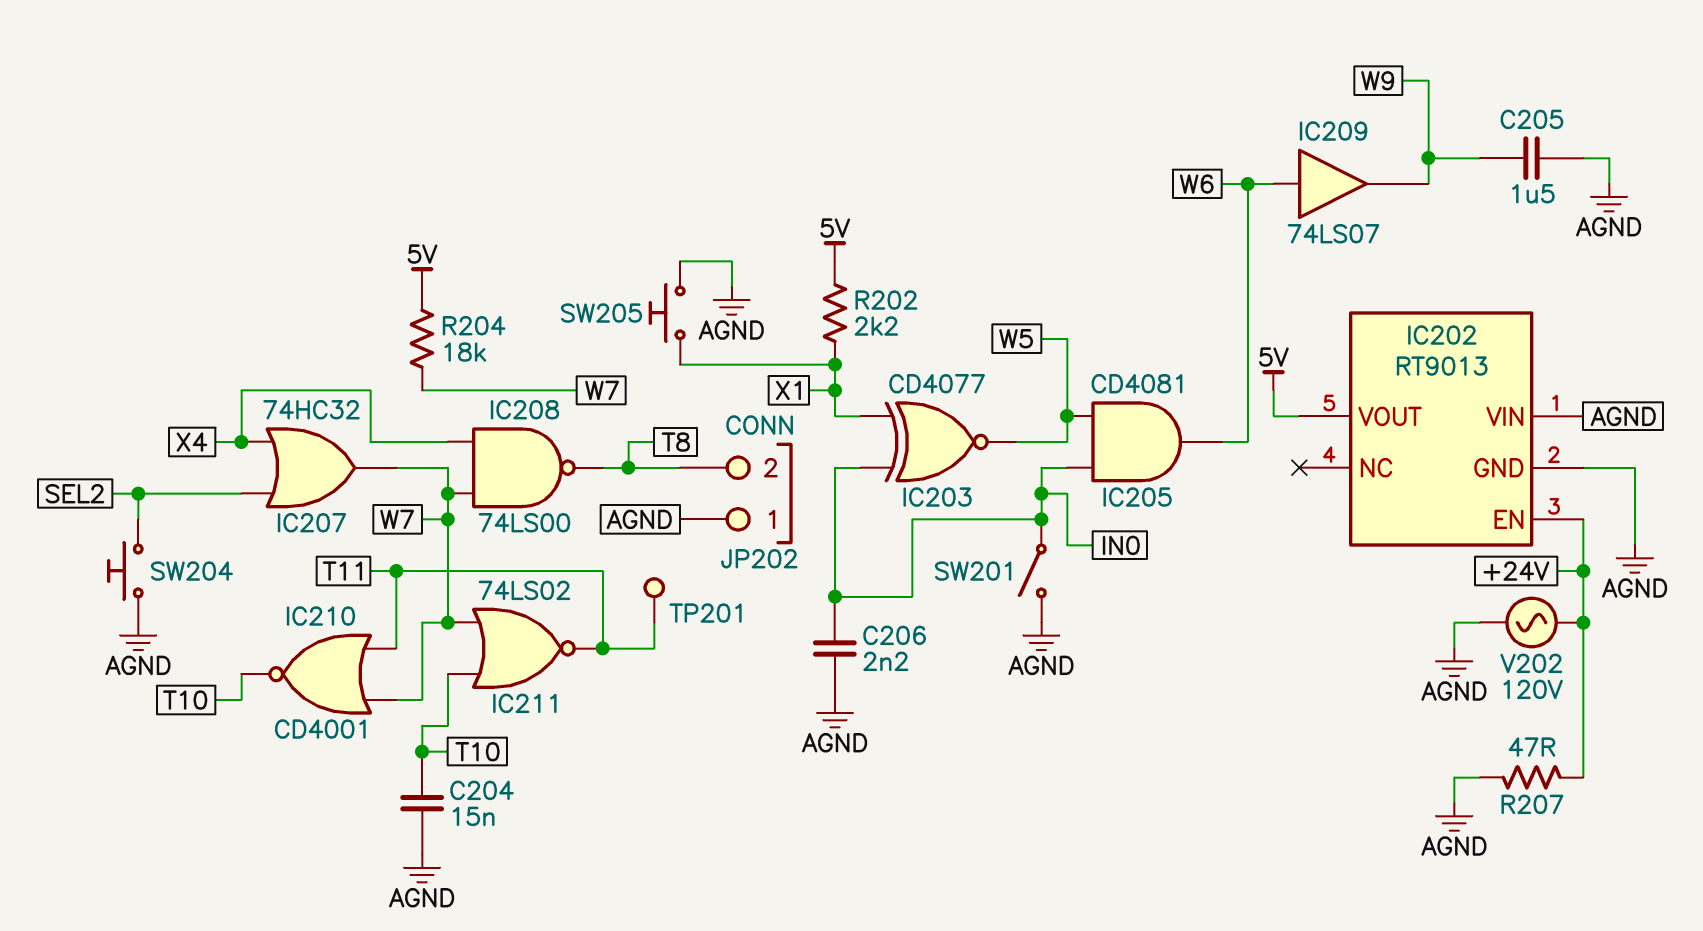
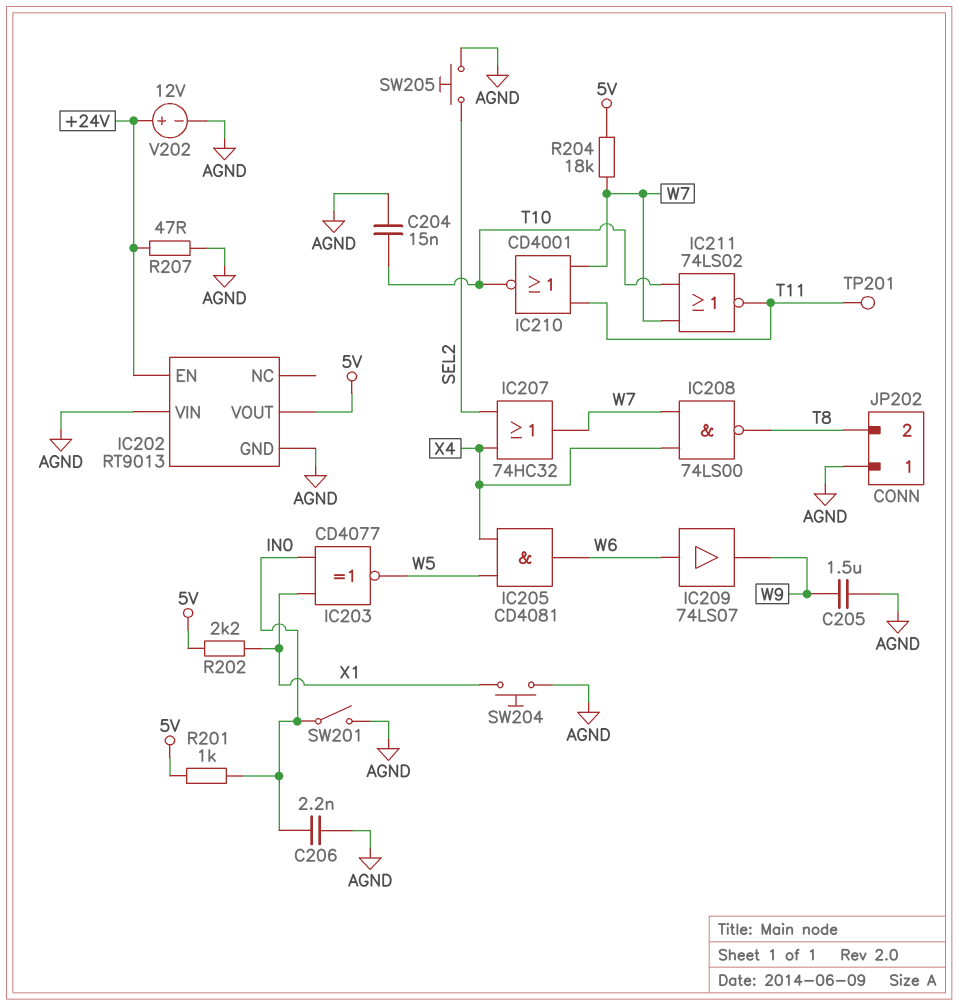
IC205: AND CD4081 (in IN0, in W5, out W6) -> AND CD4081 (in W5, in X4, out W6)
R201: none -> 1k (5V, IN0)
SW204: button (AGND, SEL2) -> button (AGND, X1)
SW205: button (AGND, X1) -> button (AGND, SEL2)
V202: AC 120V (+24V, AGND) -> 12V (plus +24V, minus AGND)

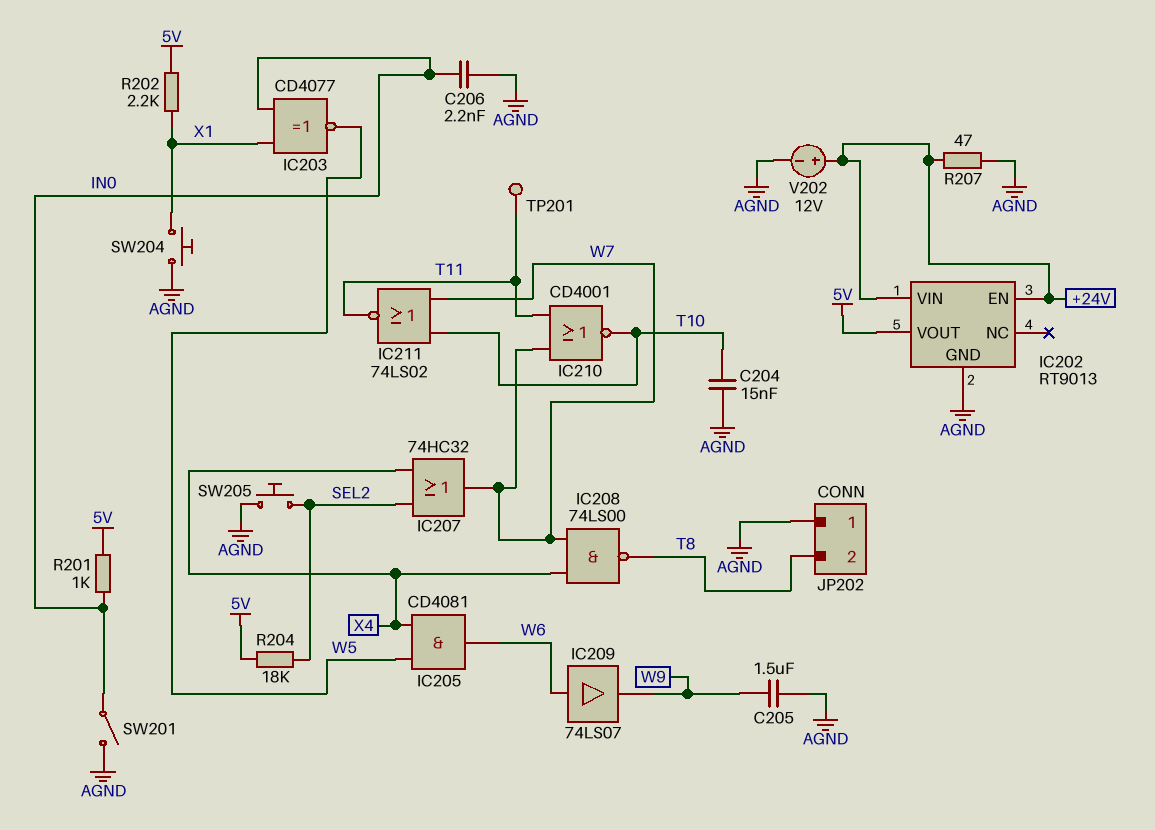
IC202 pin VIN: AGND -> +24V
R204: 18k (5V, W7) -> 18k (5V, SEL2)

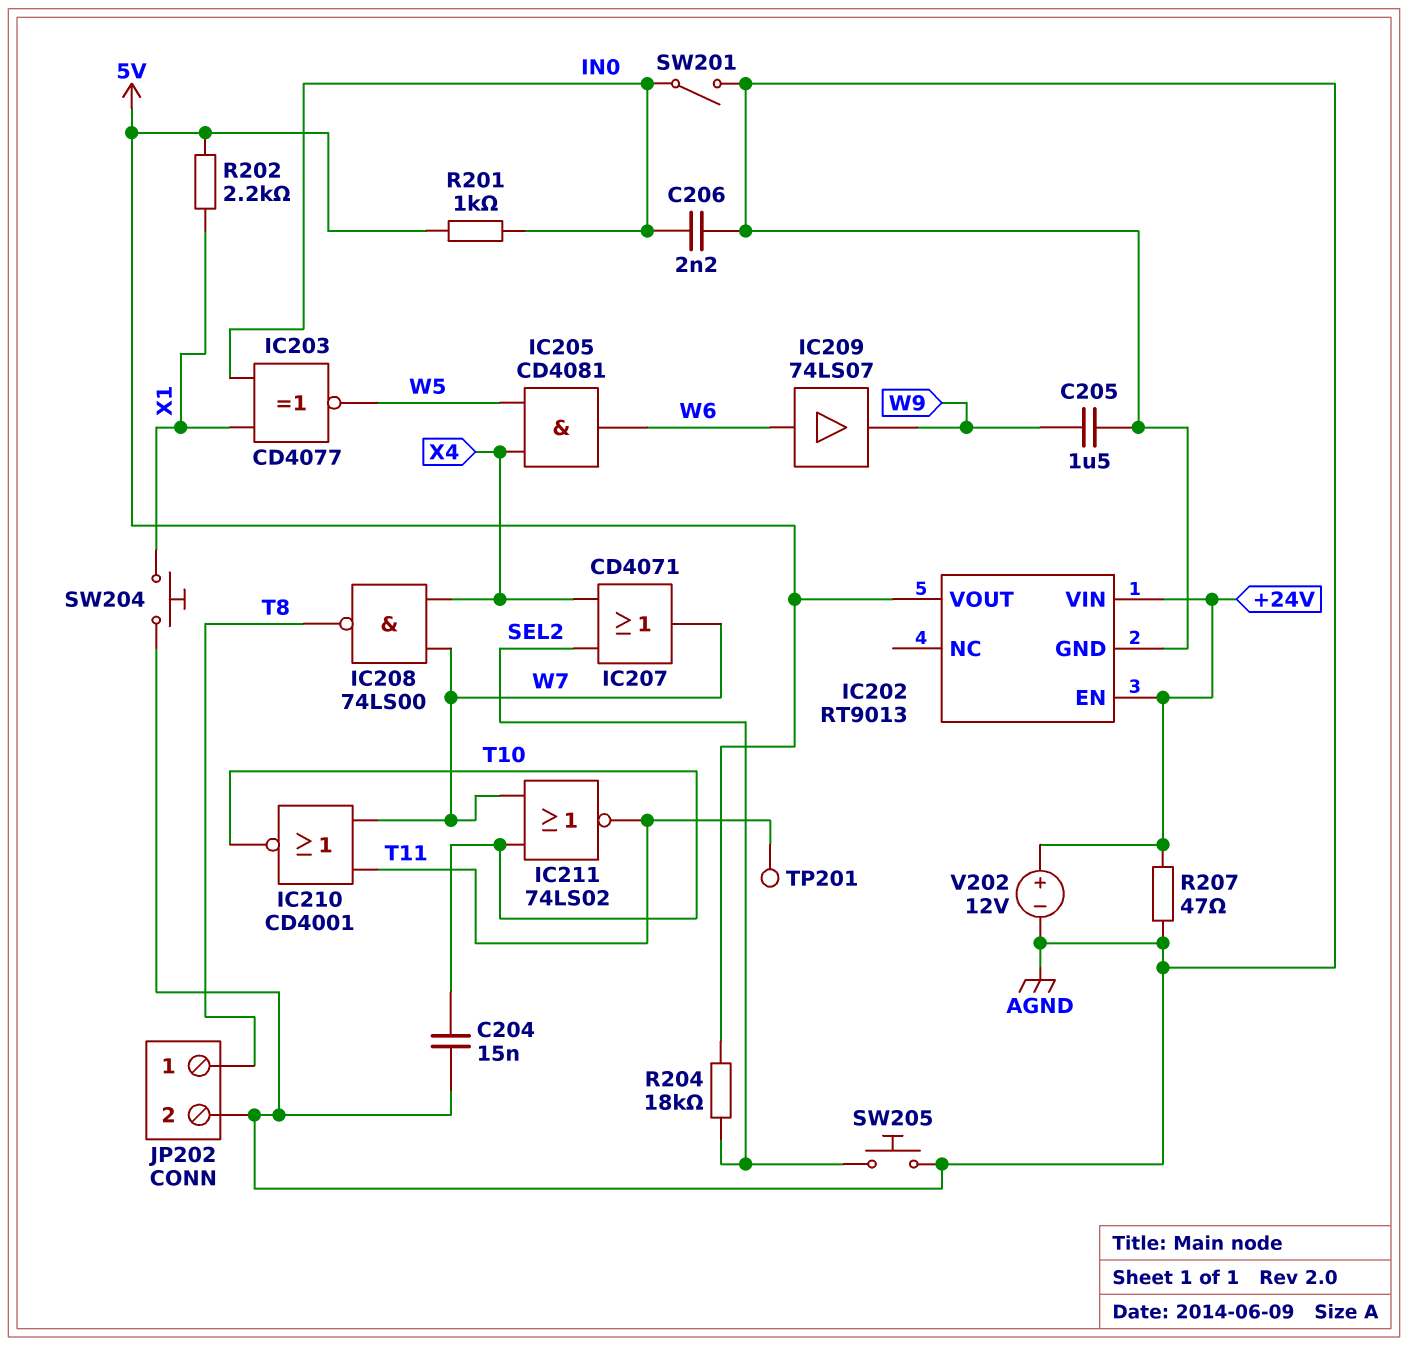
IC207: OR 74HC32 (in SEL2, in X4, out W7) -> OR CD4071 (in SEL2, in X4, out W7)
JP202 pin 1: AGND -> T8
JP202 pin 2: T8 -> AGND

